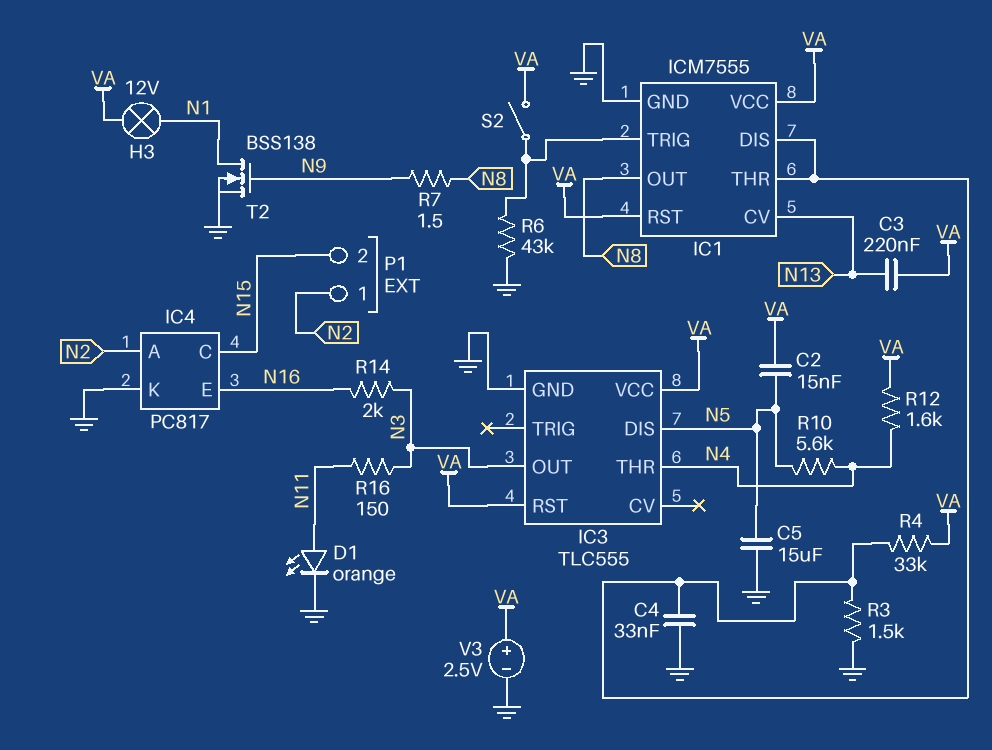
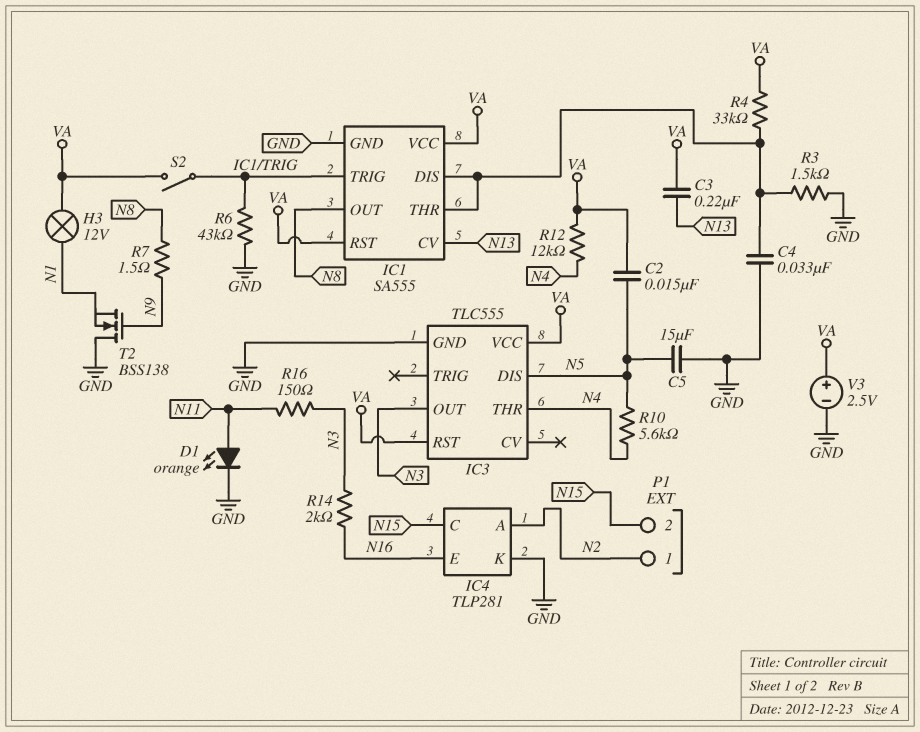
IC1: ICM7555 -> SA555
IC4: PC817 -> TLP281
R12: 1.6k (N4, VA) -> 12k (N4, VA)
T2: NMOS BSS138 (G N9, D N1, S GND) -> NMOS BSS138 (G N9, D GND, S N1)

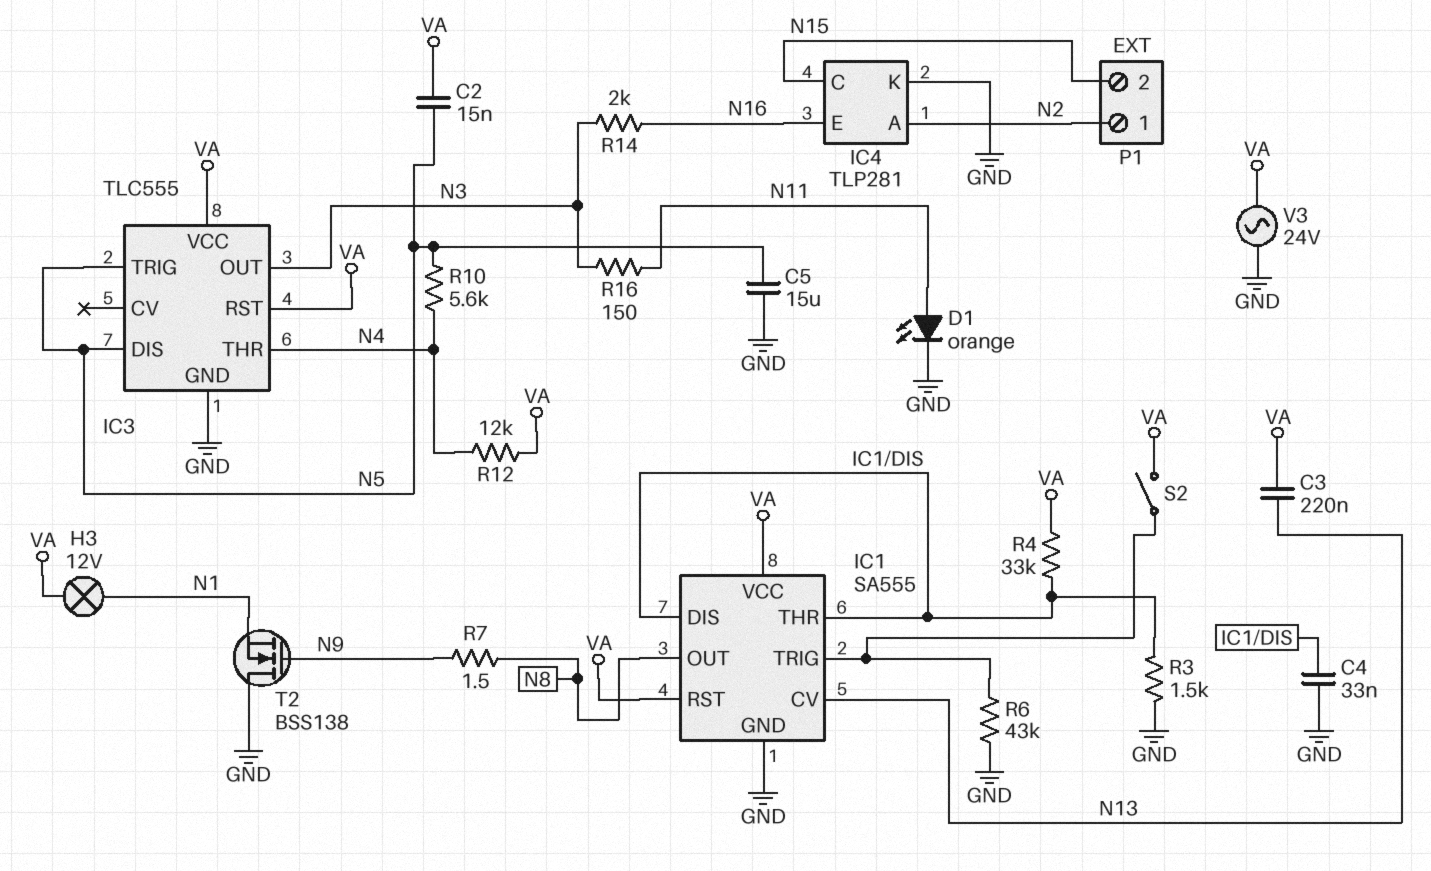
IC3 pin TRIG: none -> N5
V3: 2.5V (plus VA, minus GND) -> AC 24V (GND, VA)

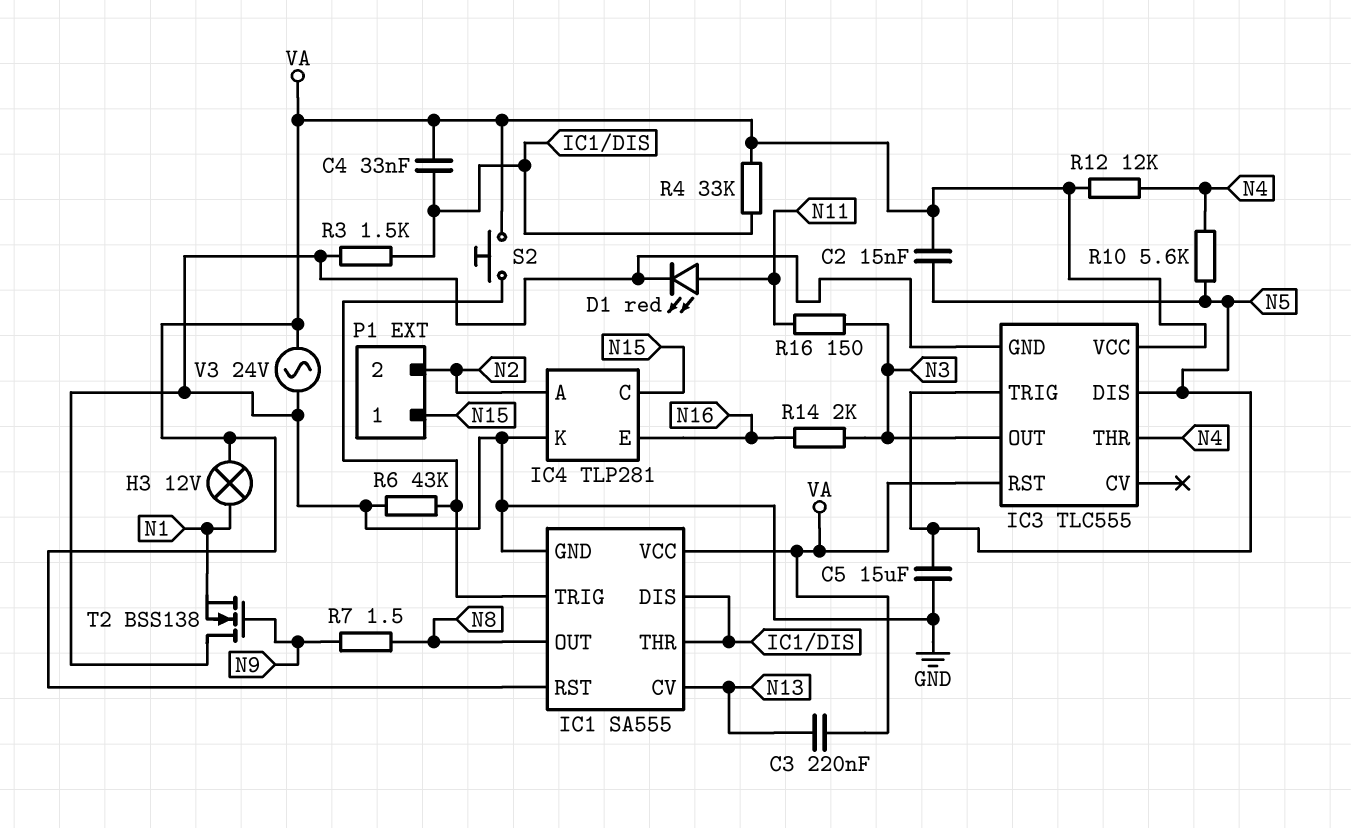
C4: 33nF (GND, IC1/DIS) -> 33nF (IC1/DIS, VA)
D1: LED orange (A N11, K GND) -> LED red (A N11, K GND)
P1 pin 1: N2 -> N15
P1 pin 2: N15 -> N2
S2: switch (IC1/TRIG, VA) -> button (IC1/TRIG, VA)

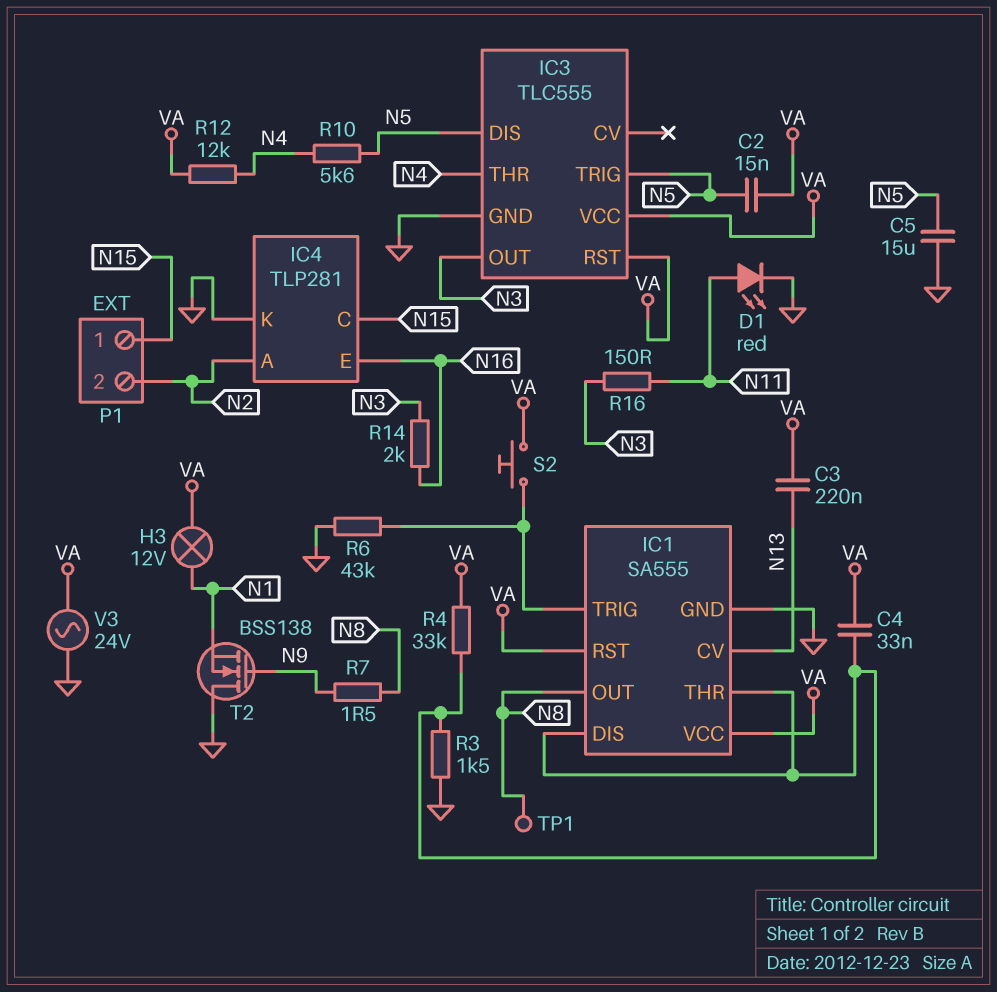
TP1: none -> test point (N8)

